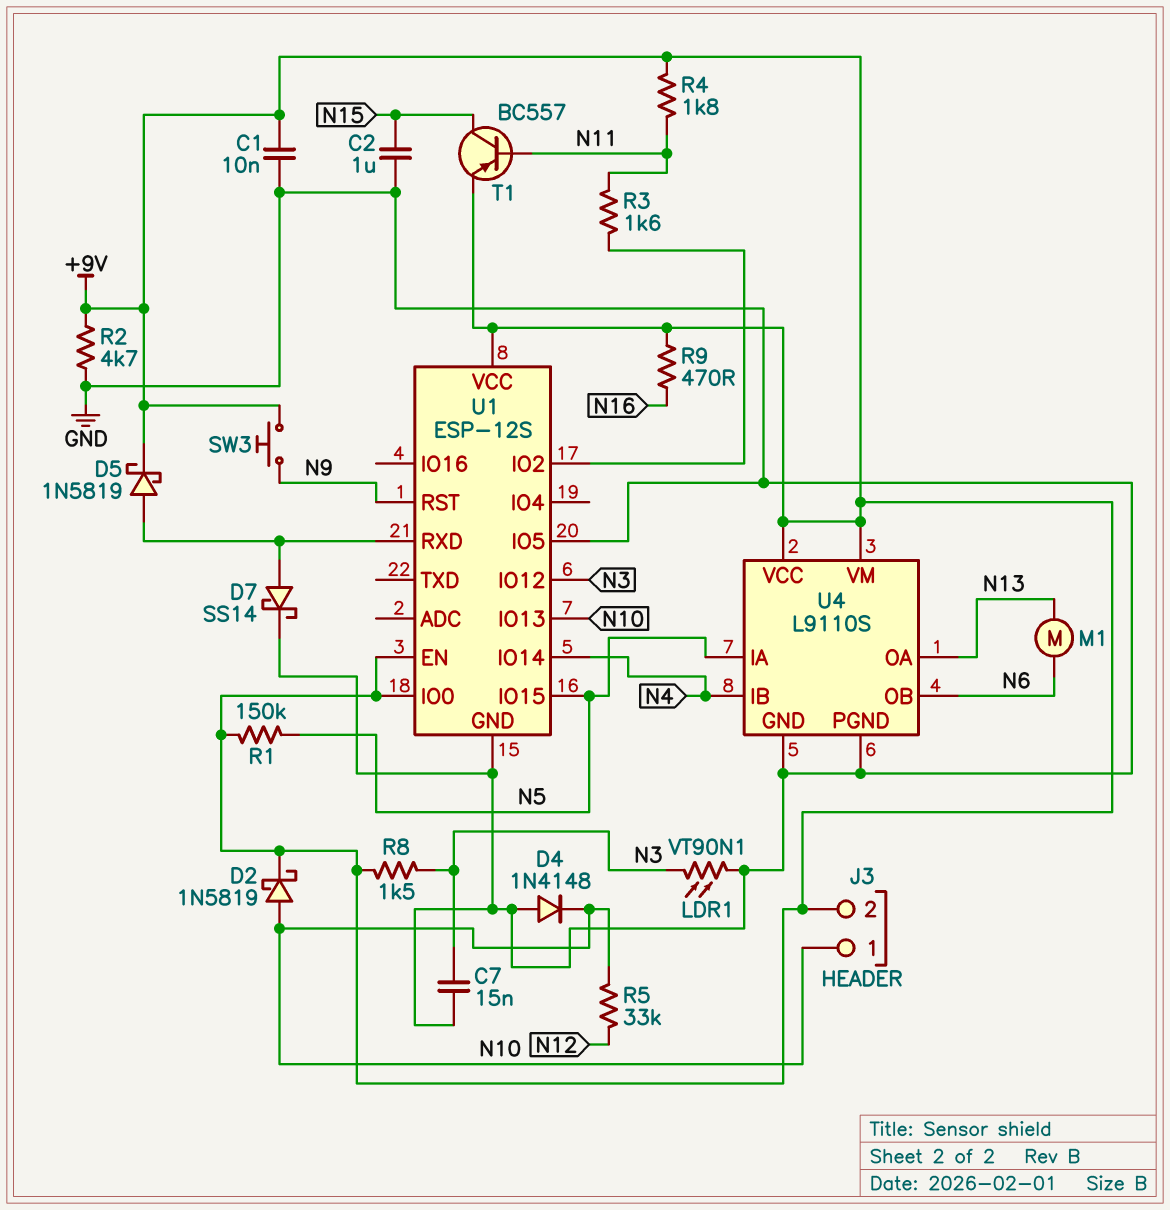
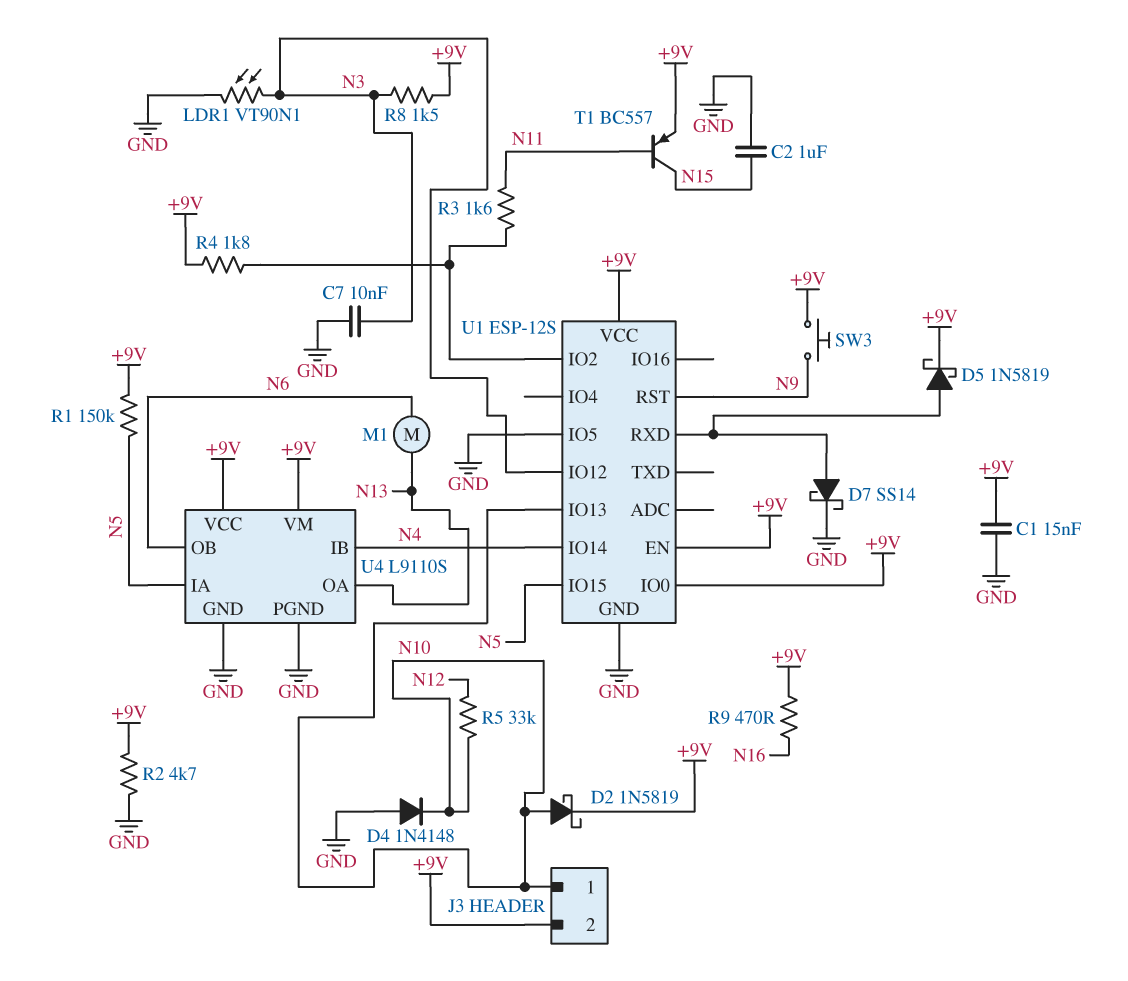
C1: 10nF (+9V, GND) -> 15nF (+9V, GND)
C7: 15nF (GND, N3) -> 10nF (GND, N3)
R4: 1.8k (+9V, N11) -> 1.8k (+9V, U1/IO2)

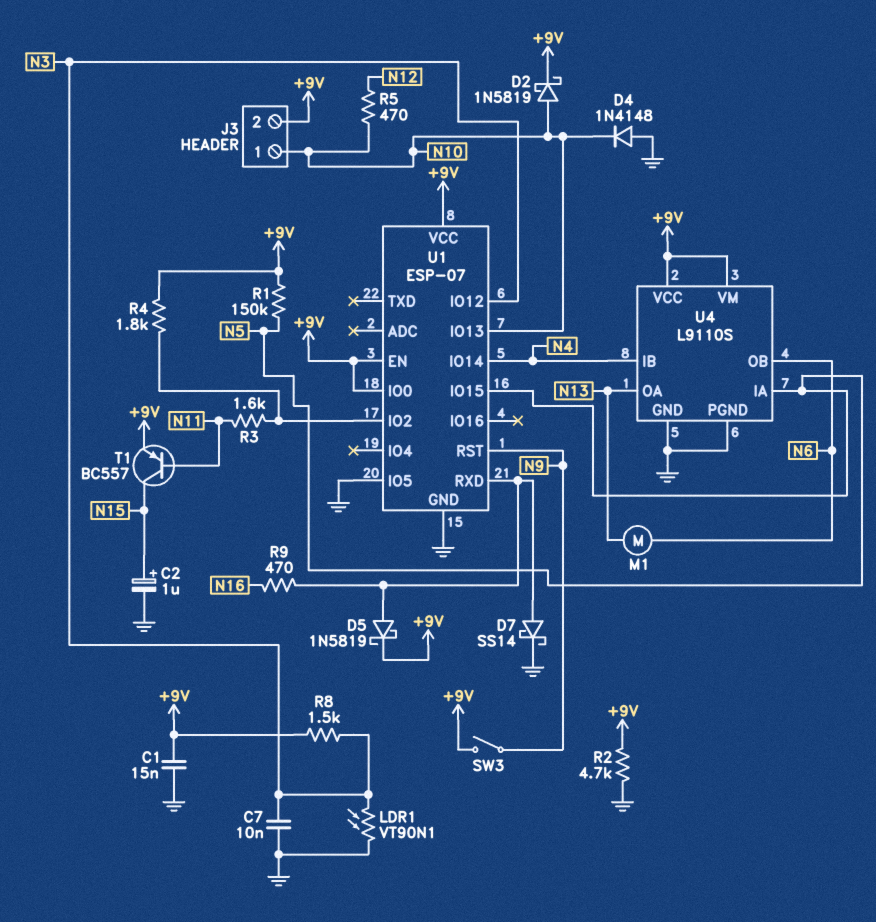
C2: 1uF (GND, N15) -> 1uF (plus N15, minus GND)
R5: 33k (N10, N12) -> 470 (N10, N12)
R9: 470 (+9V, N16) -> 470 (N16, U1/RXD)
SW3: button (+9V, N9) -> switch (+9V, N9)
U1: ESP-12S -> ESP-07

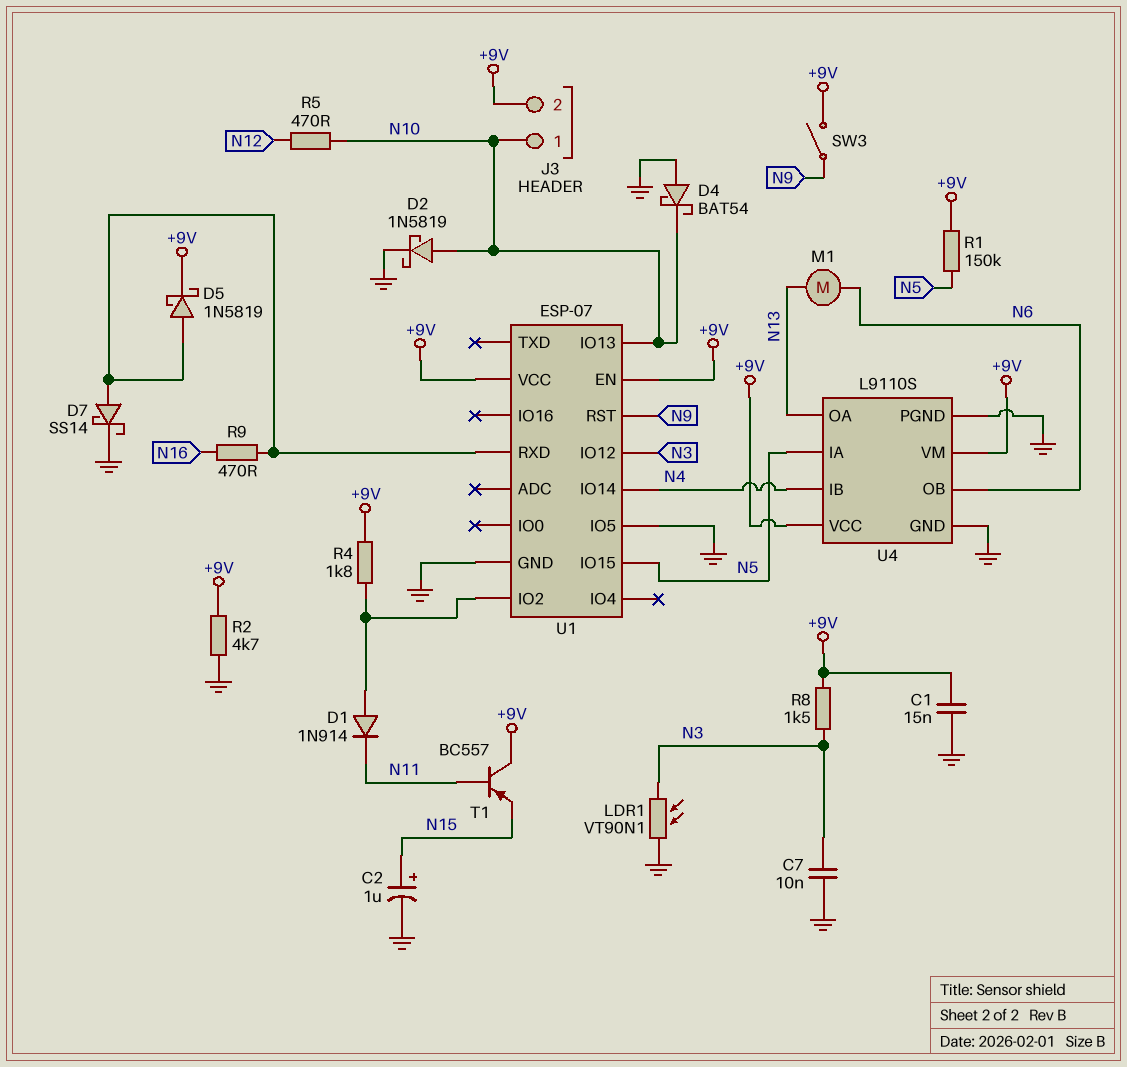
D1: none -> diode 1N914 (A U1/IO2, K N11)
D2: schottky 1N5819 (A N10, K +9V) -> schottky 1N5819 (A N10, K GND)
D4: diode 1N4148 (A GND, K N10) -> schottky BAT54 (A GND, K N10)
R3: 1.6k (N11, U1/IO2) -> none
T1: PNP BC557 (B N11, C N15, E +9V) -> PNP BC557 (B N11, C +9V, E N15)
U1 pin IO0: +9V -> none

